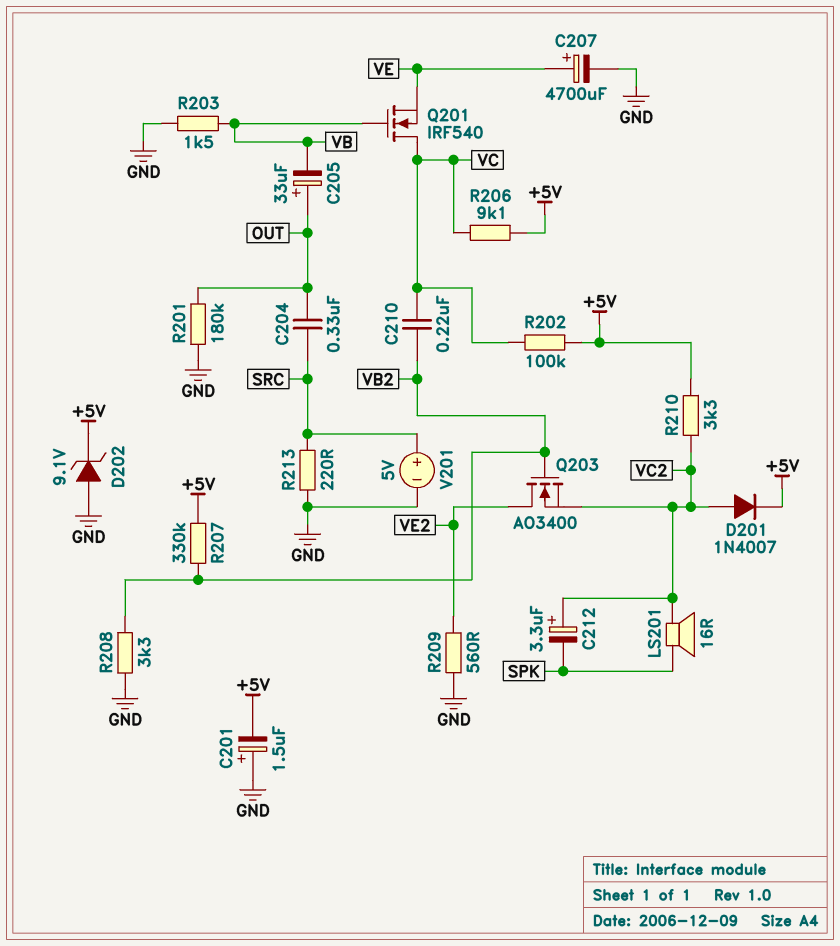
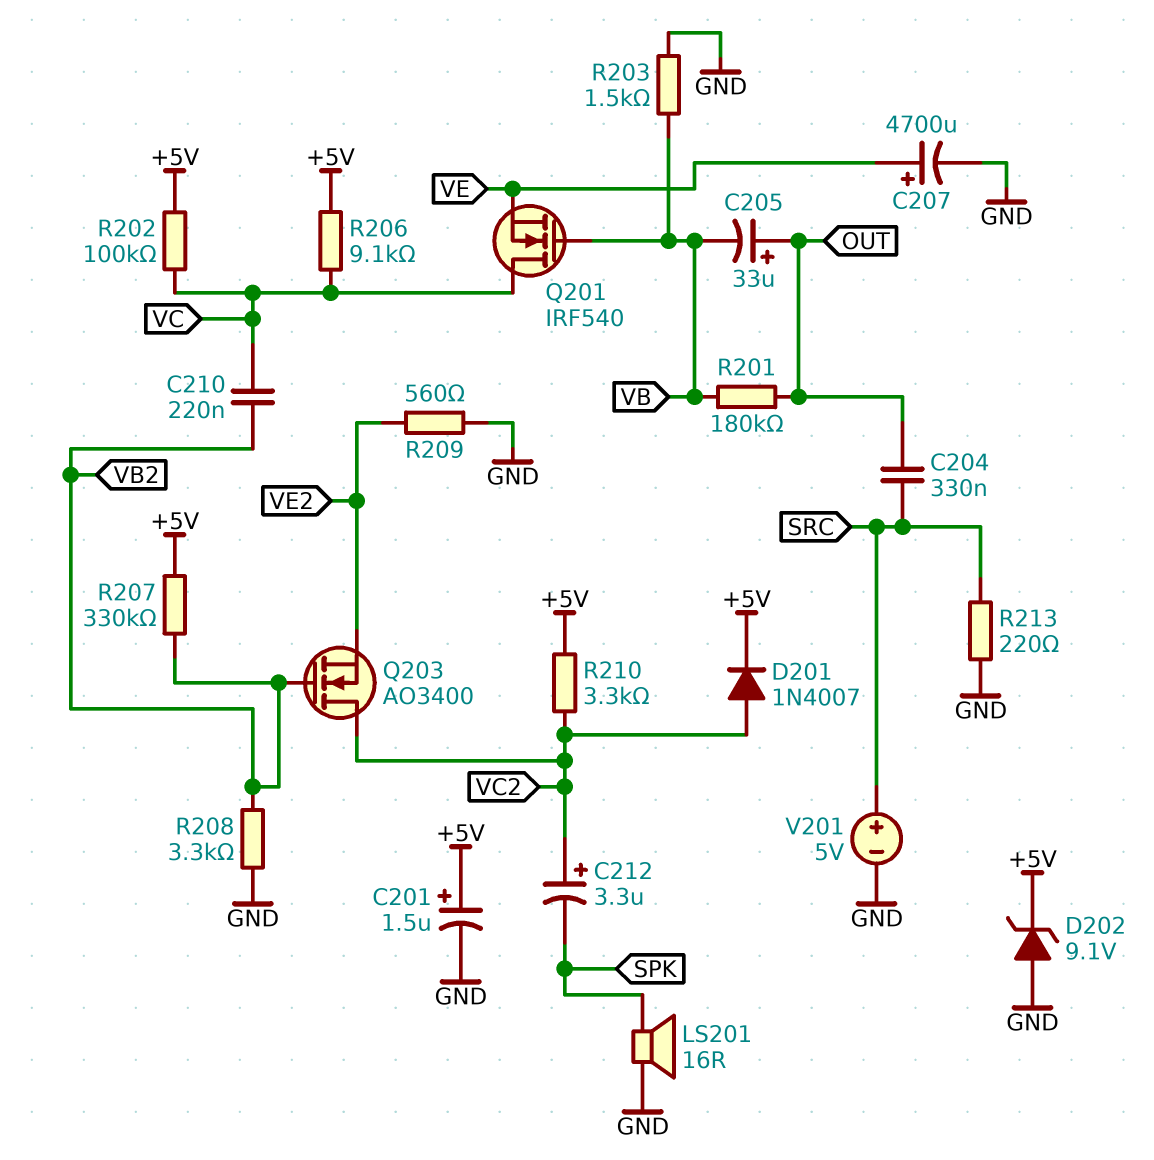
C201: 1.5uF (plus GND, minus +5V) -> 1.5uF (plus +5V, minus GND)
LS201: speaker 16R (SPK, VC2) -> speaker 16R (GND, SPK)
Q203: NMOS AO3400 (G VB2, D VE2, S VC2) -> NMOS AO3400 (G VB2, D VC2, S VE2)
R201: 180k (GND, OUT) -> 180k (OUT, VB)

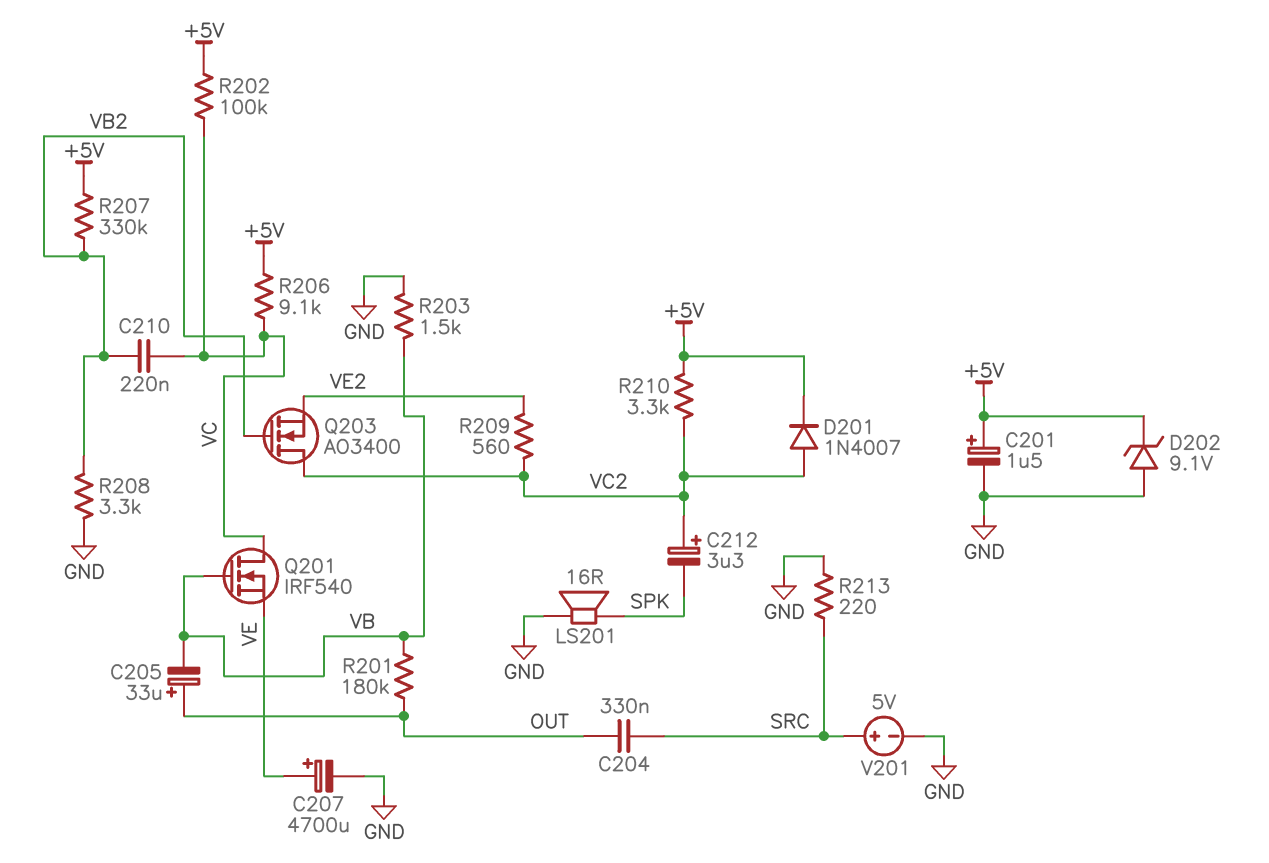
R209: 560 (GND, VE2) -> 560 (VC2, VE2)

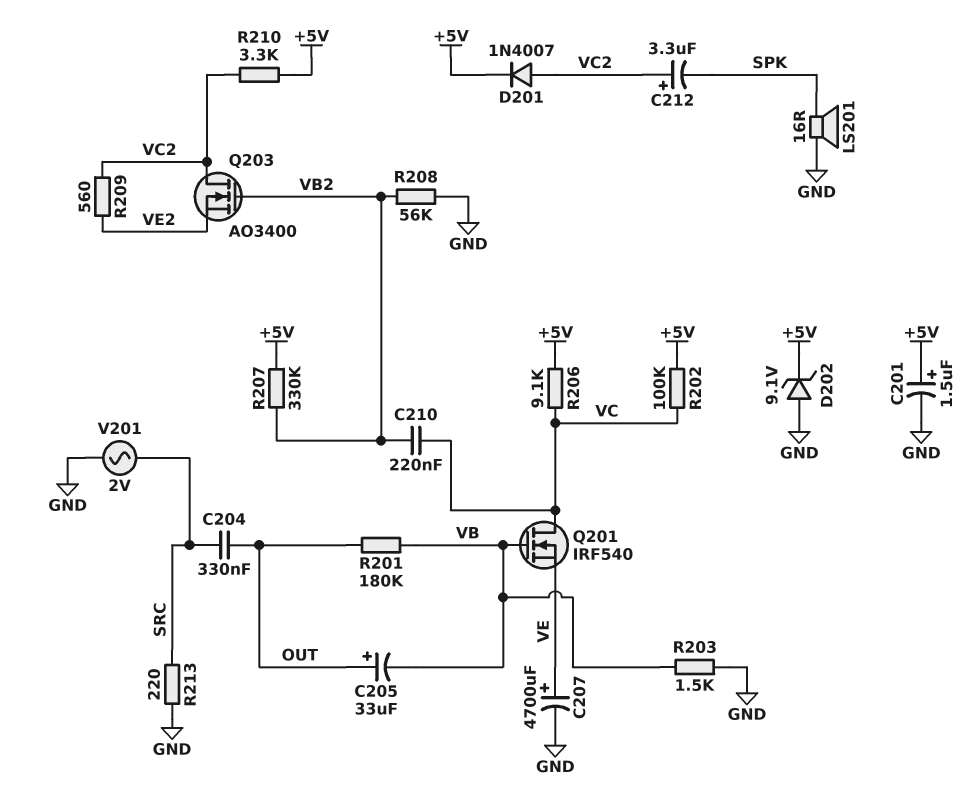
R208: 3.3k (GND, VB2) -> 56k (GND, VB2)
V201: 5V (plus SRC, minus GND) -> AC 2V (GND, SRC)

